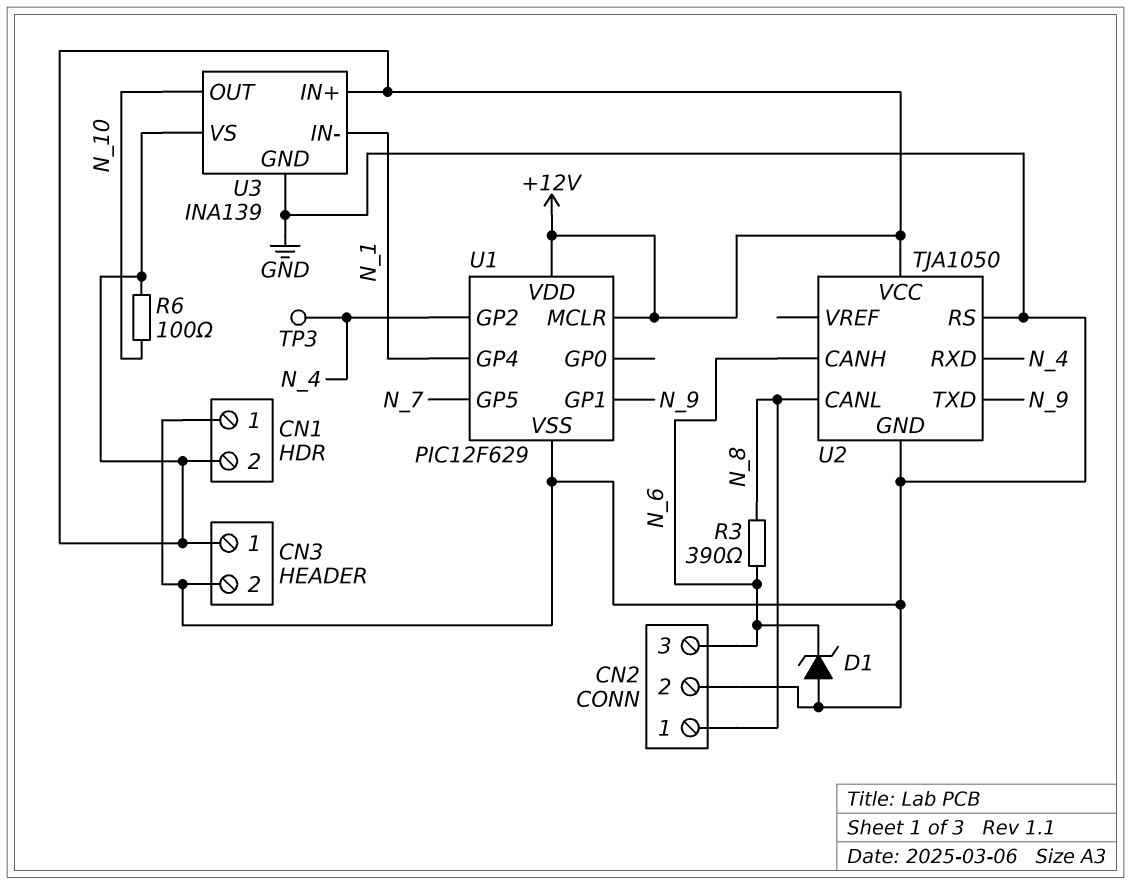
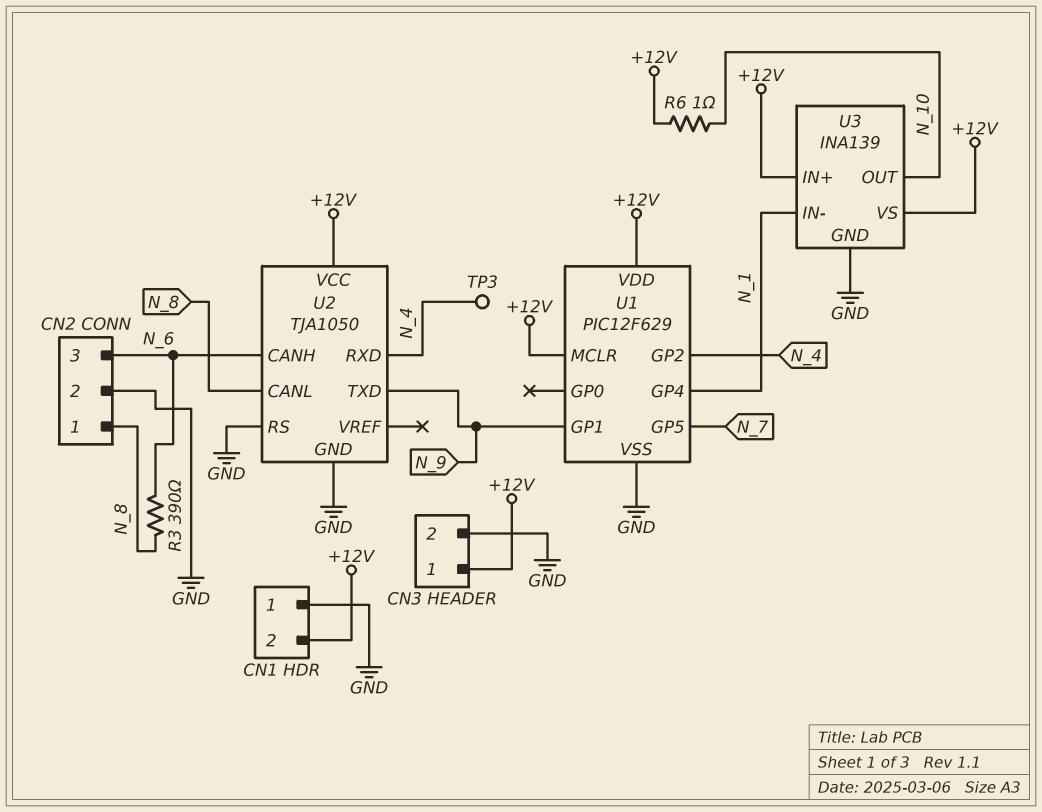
D1: zener (A GND, K N_6) -> none
R6: 100 (+12V, N_10) -> 1 (+12V, N_10)

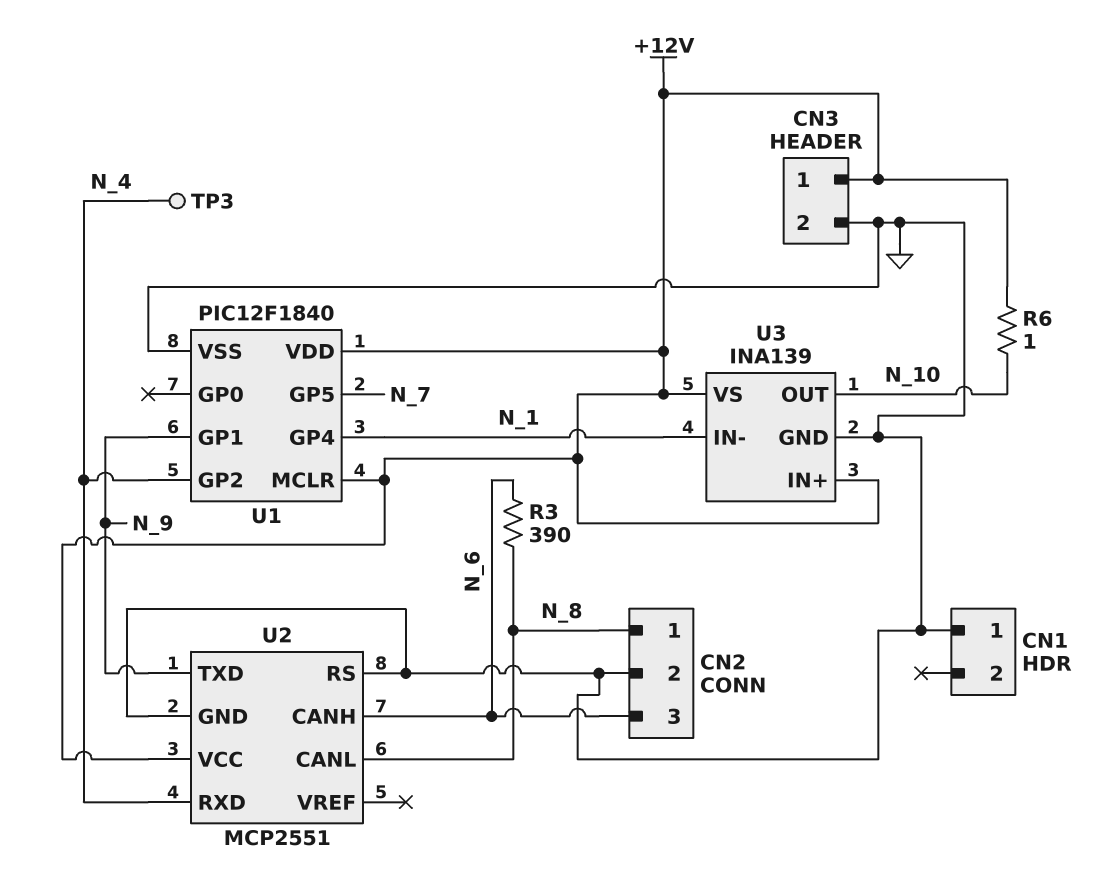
CN1 pin 2: +12V -> none
U1: PIC12F629 -> PIC12F1840
U2: TJA1050 -> MCP2551

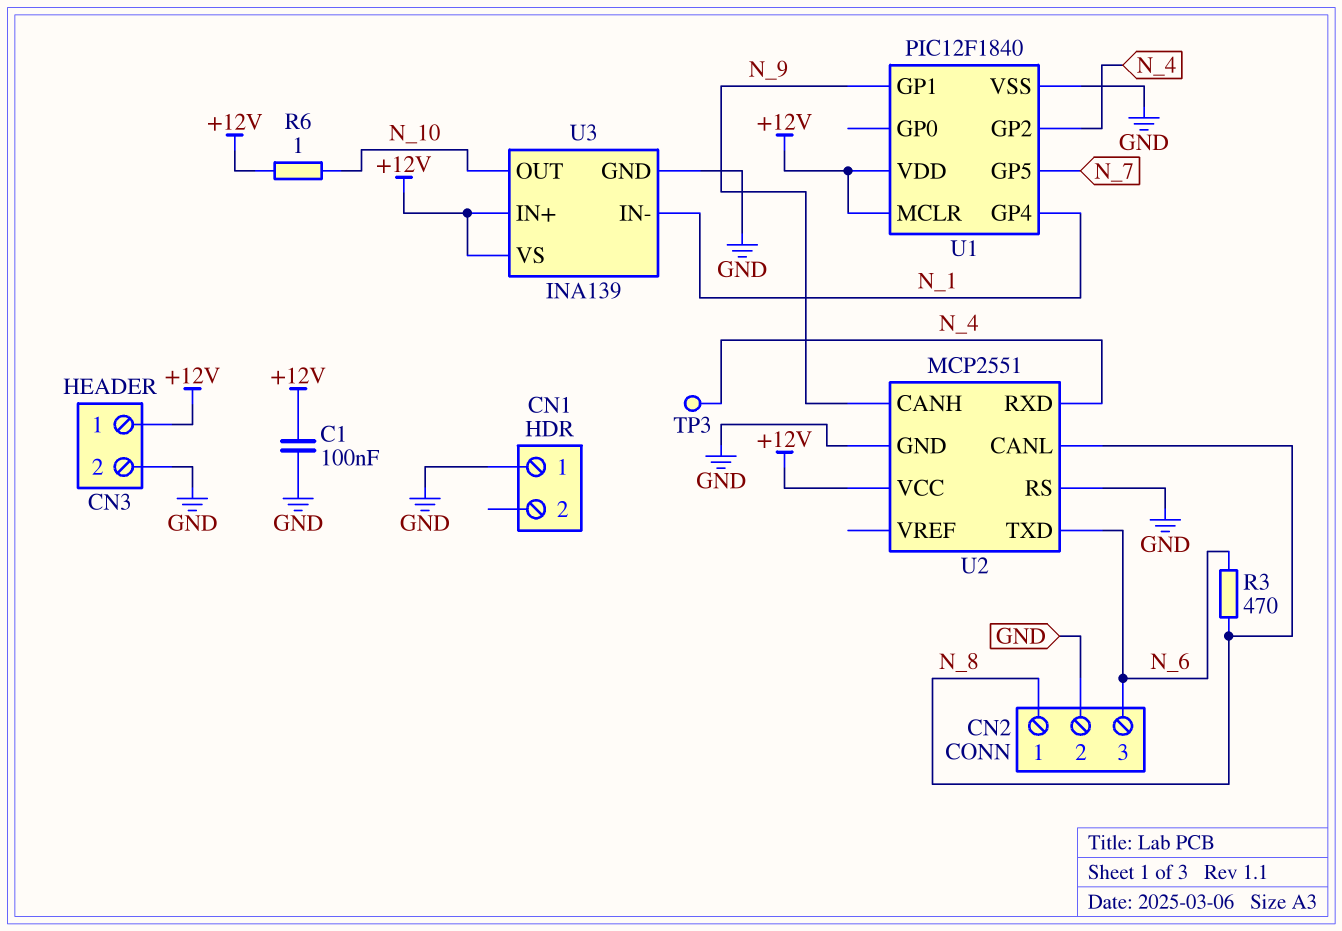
C1: none -> 100nF (+12V, GND)
R3: 390 (N_6, N_8) -> 470 (N_6, N_8)
U2 pin CANH: N_6 -> N_9
U2 pin TXD: N_9 -> N_6

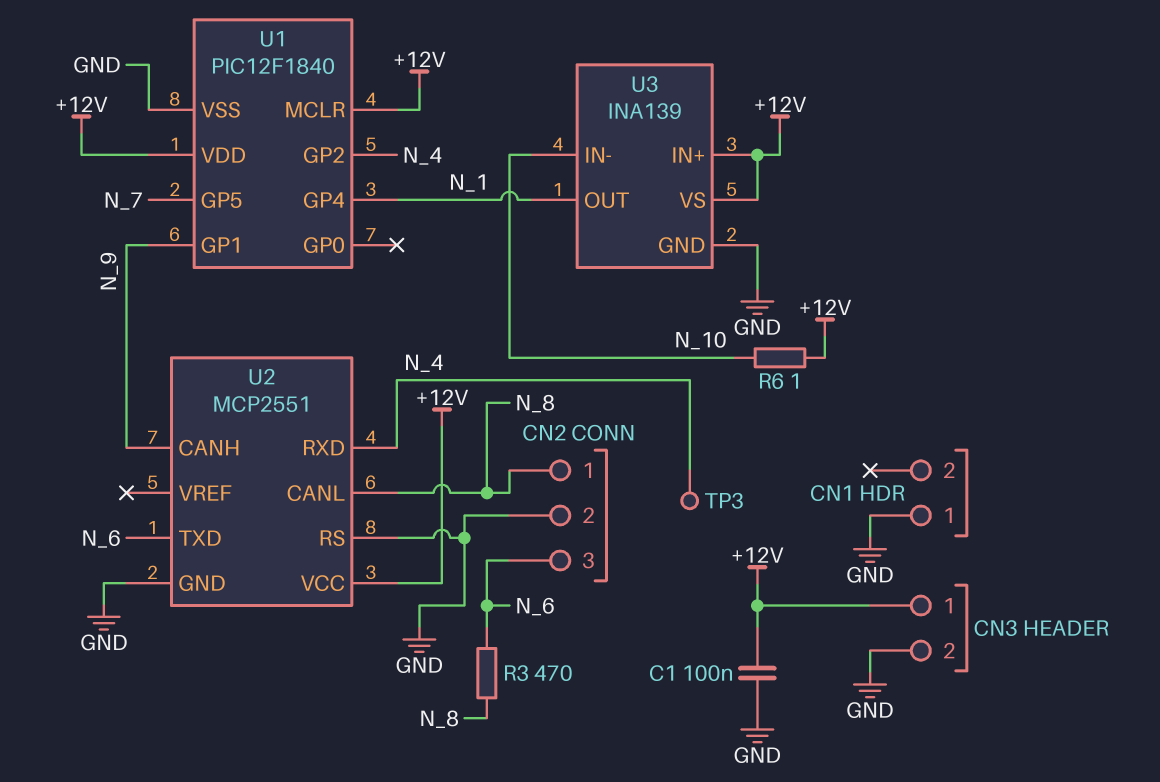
U3 pin IN-: N_1 -> N_10
U3 pin OUT: N_10 -> N_1

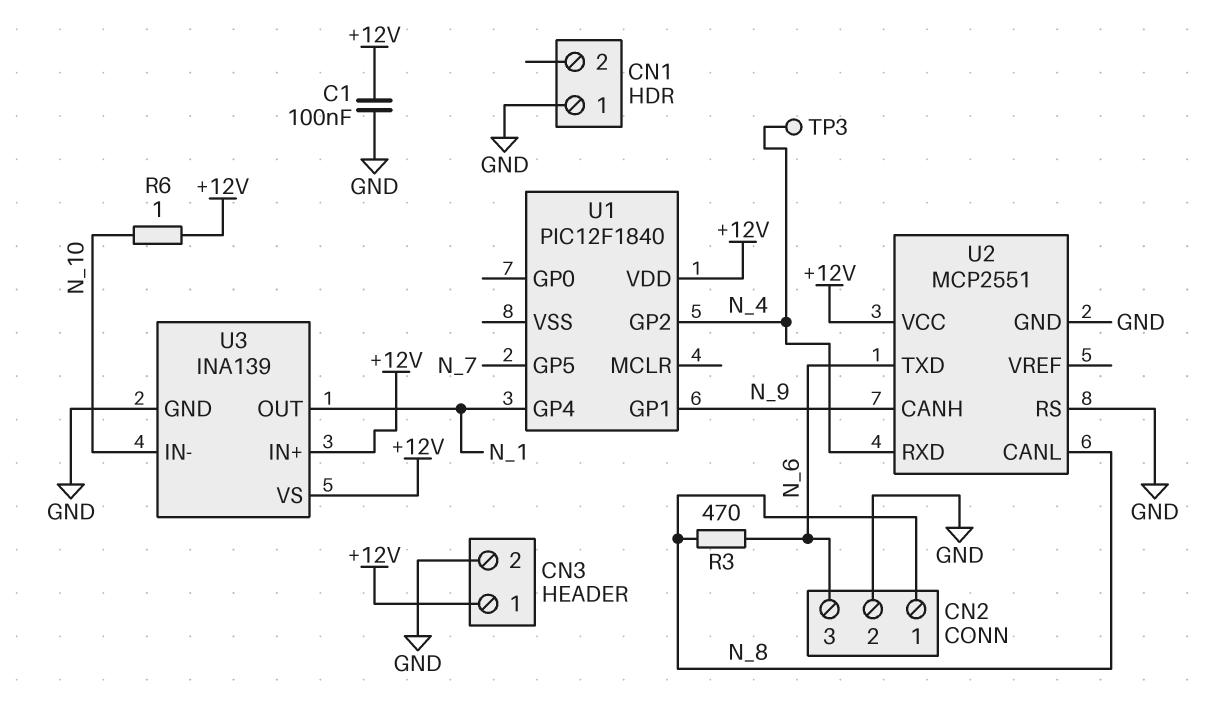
U1 pin MCLR: +12V -> none
U1 pin VSS: GND -> none

